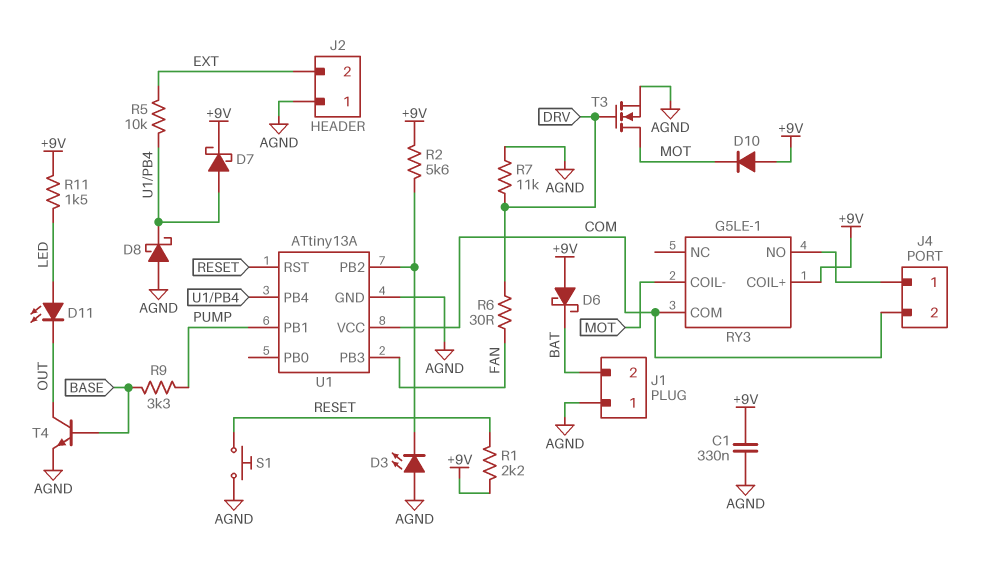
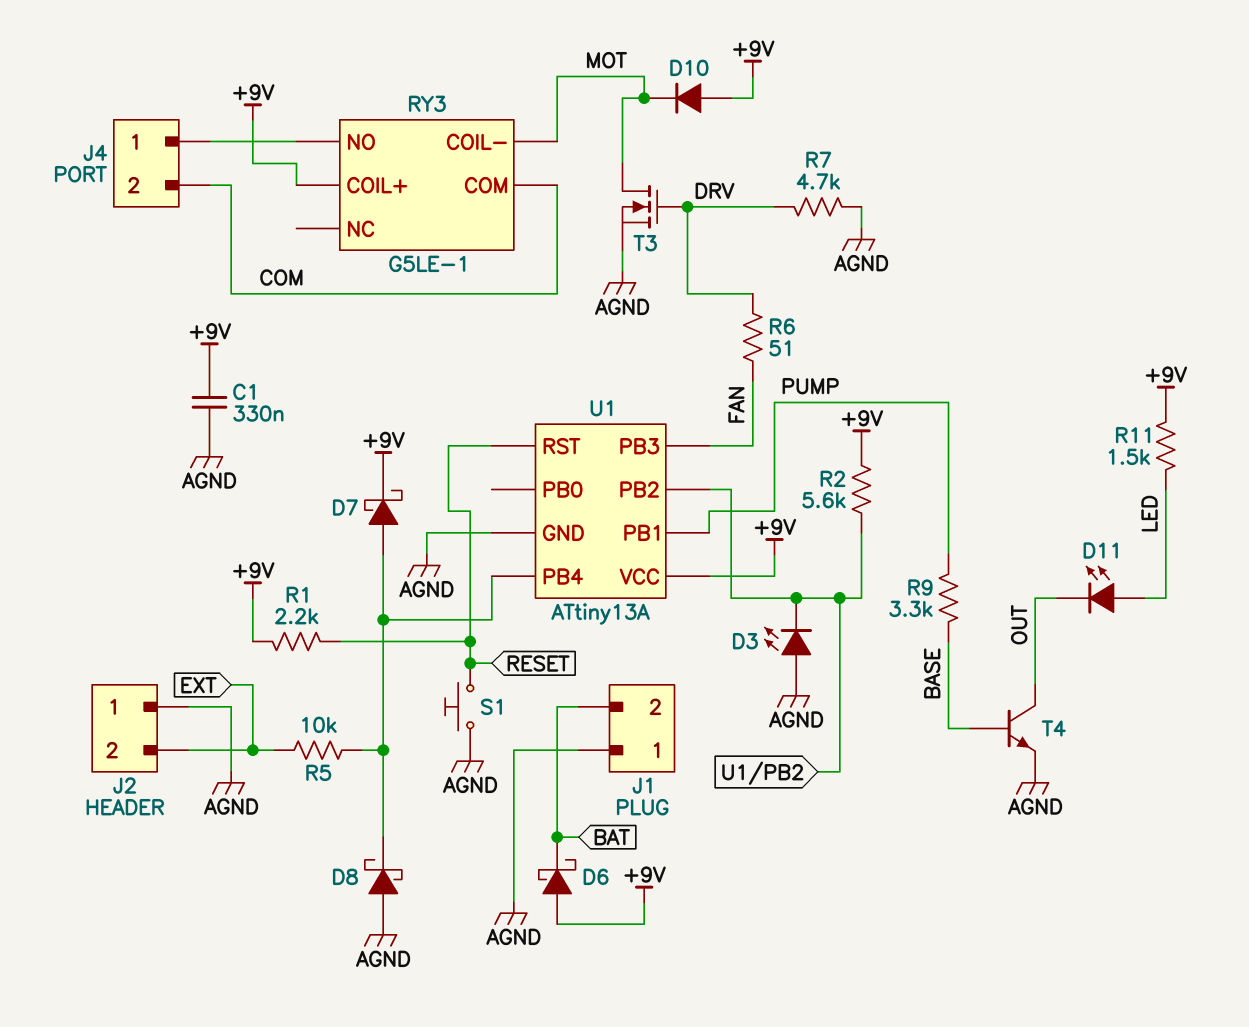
R6: 30 (DRV, FAN) -> 51 (DRV, FAN)
R7: 11k (AGND, DRV) -> 4.7k (AGND, DRV)
U1 pin VCC: COM -> +9V

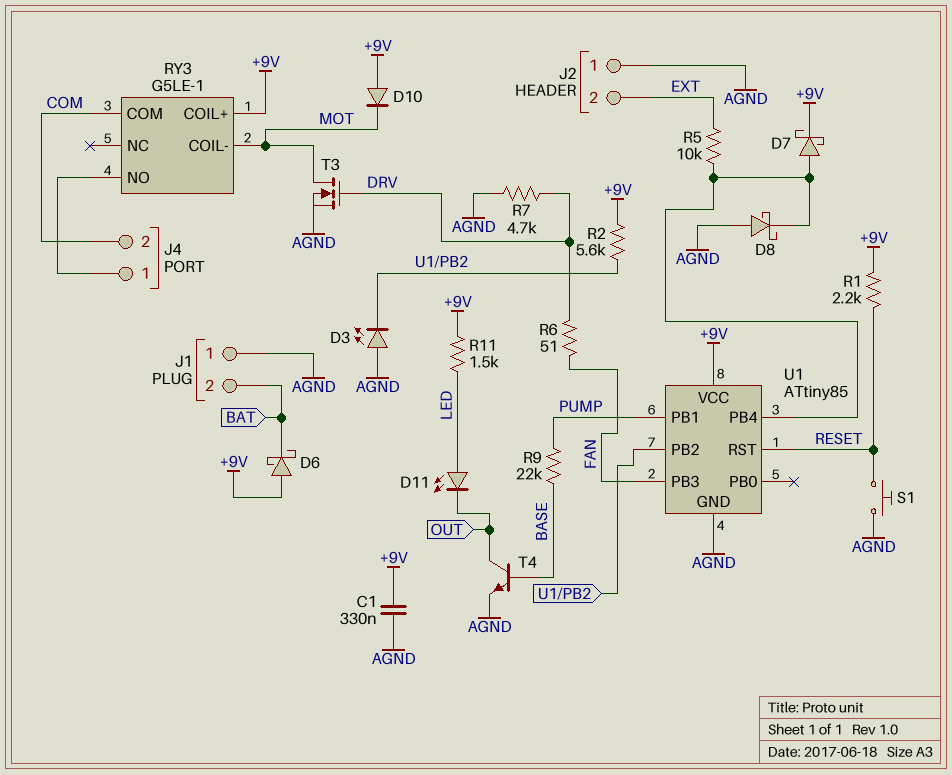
R9: 3.3k (BASE, PUMP) -> 22k (BASE, PUMP)
U1: ATtiny13A -> ATtiny85

